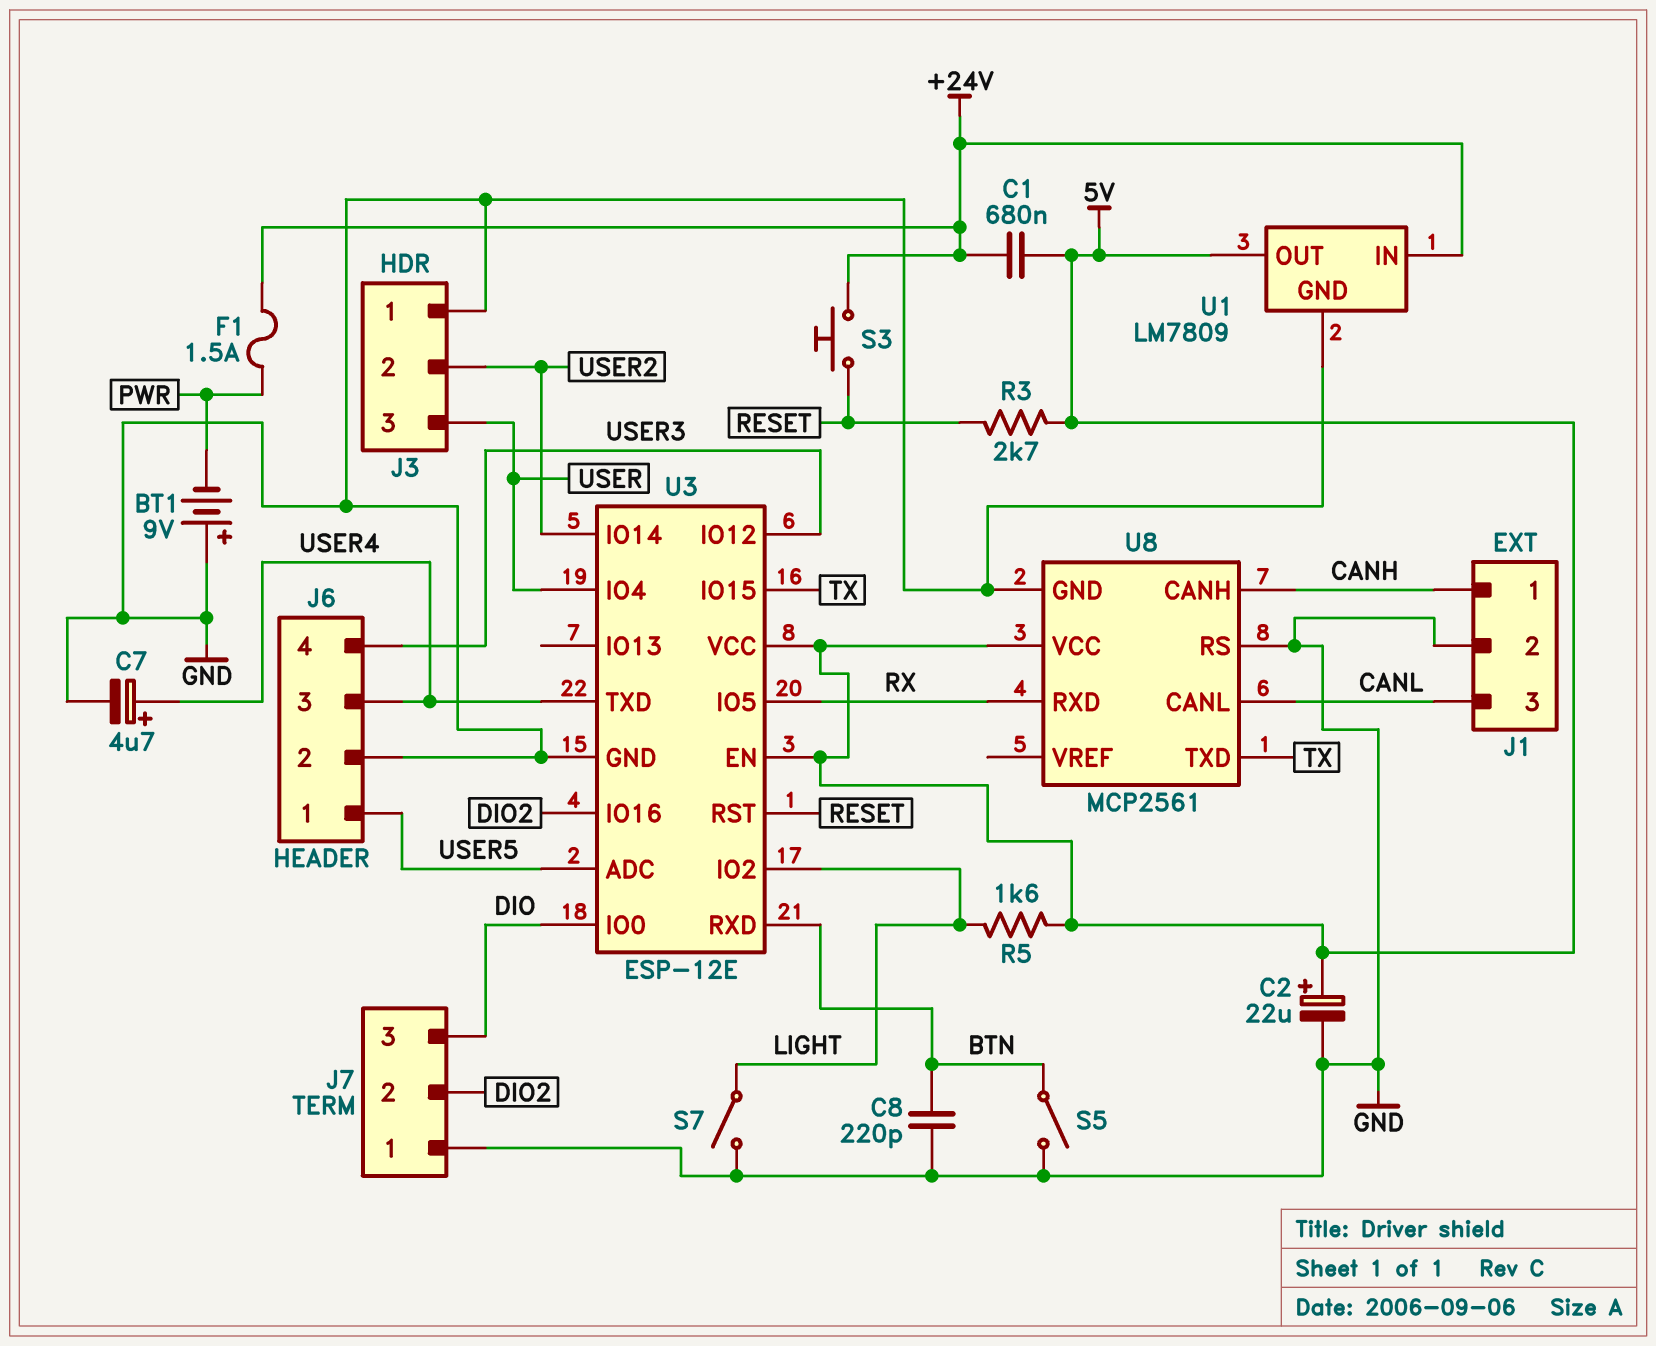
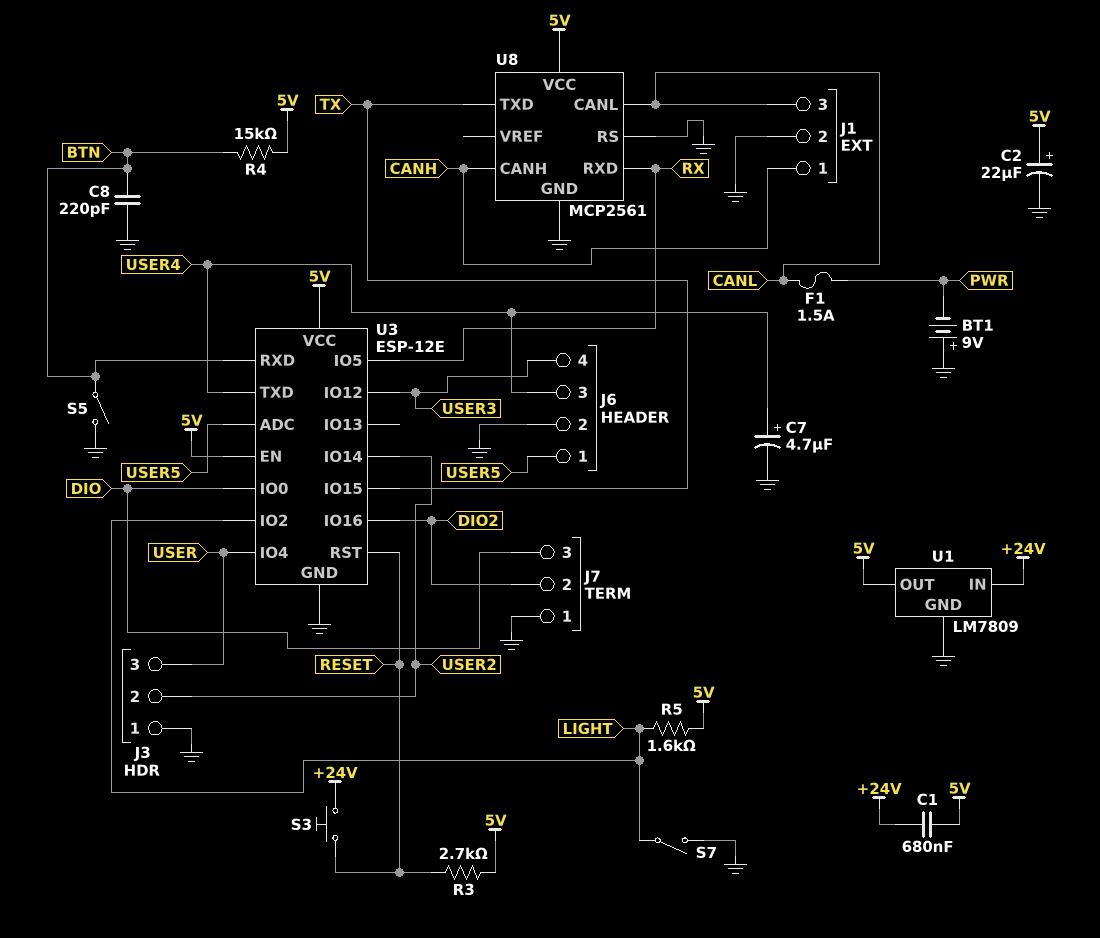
F1: 1.5A (+24V, PWR) -> 1.5A (CANL, PWR)
R4: none -> 15k (5V, BTN)

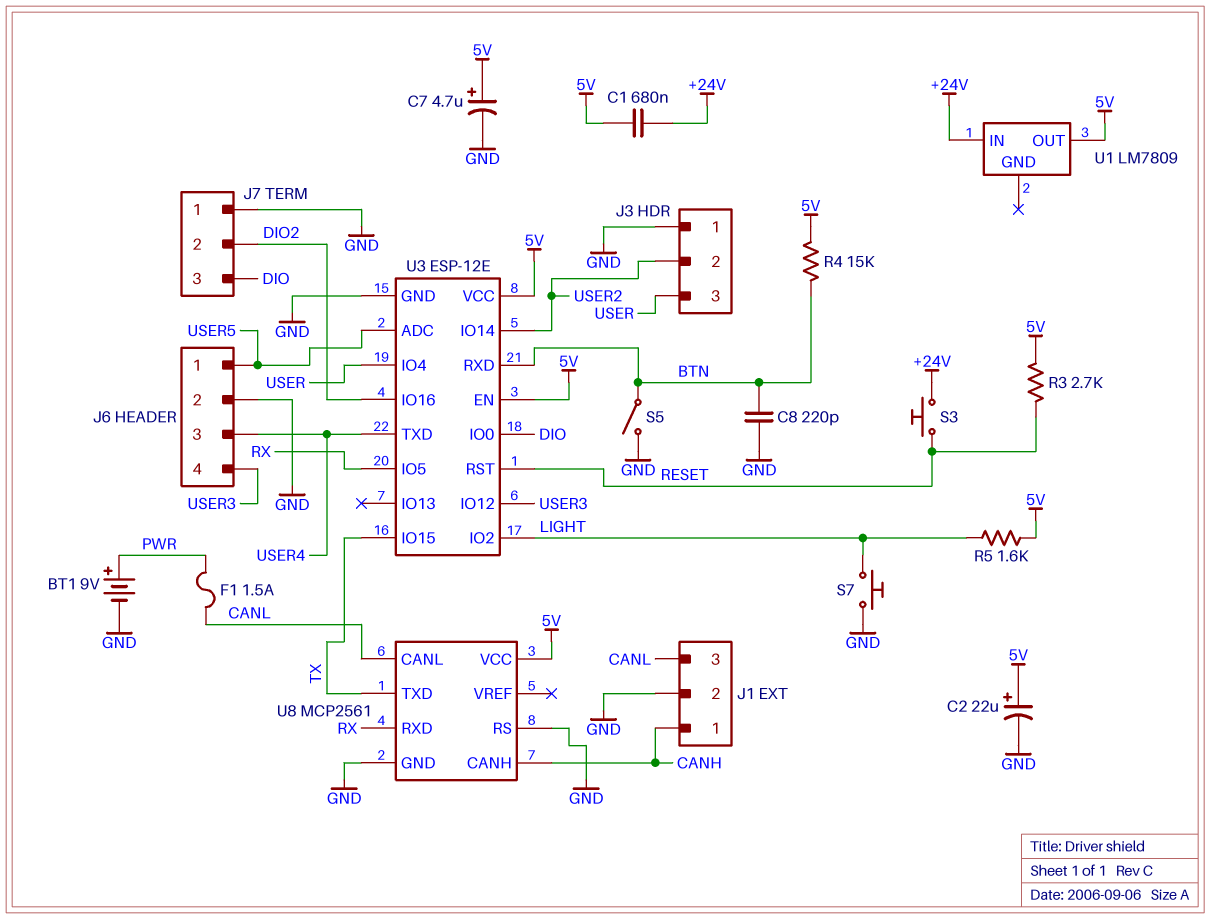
BT1: 9V (plus GND, minus PWR) -> 9V (plus PWR, minus GND)
C7: 4.7uF (plus USER4, minus GND) -> 4.7uF (plus 5V, minus GND)
S7: switch (GND, LIGHT) -> button (GND, LIGHT)
U1 pin GND: GND -> none

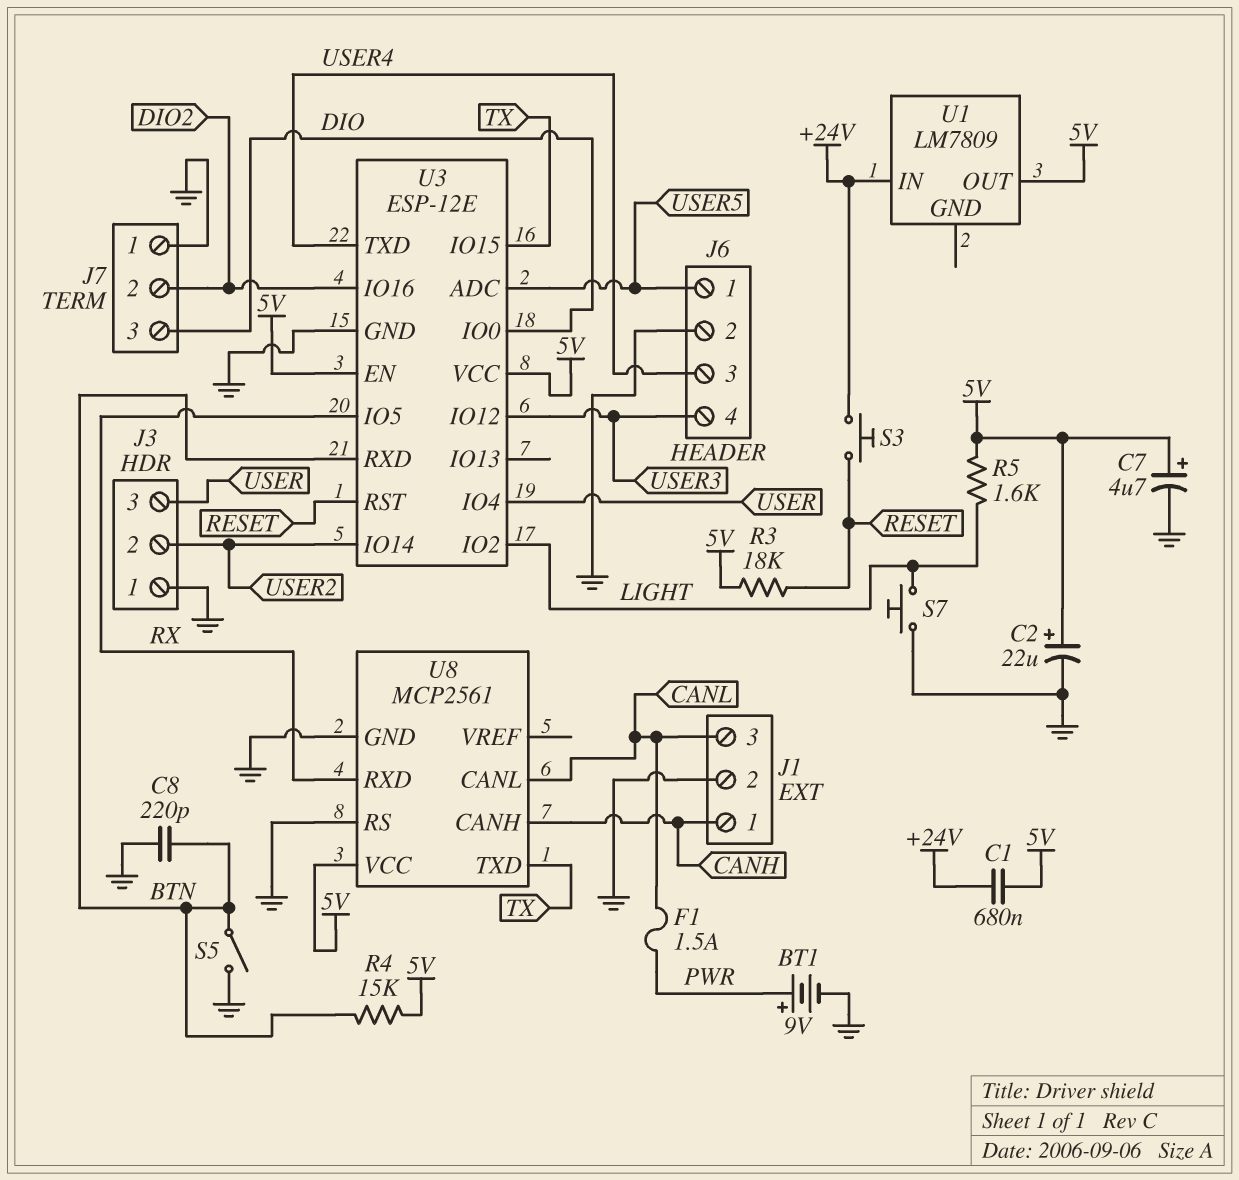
R3: 2.7k (5V, RESET) -> 18k (5V, RESET)

